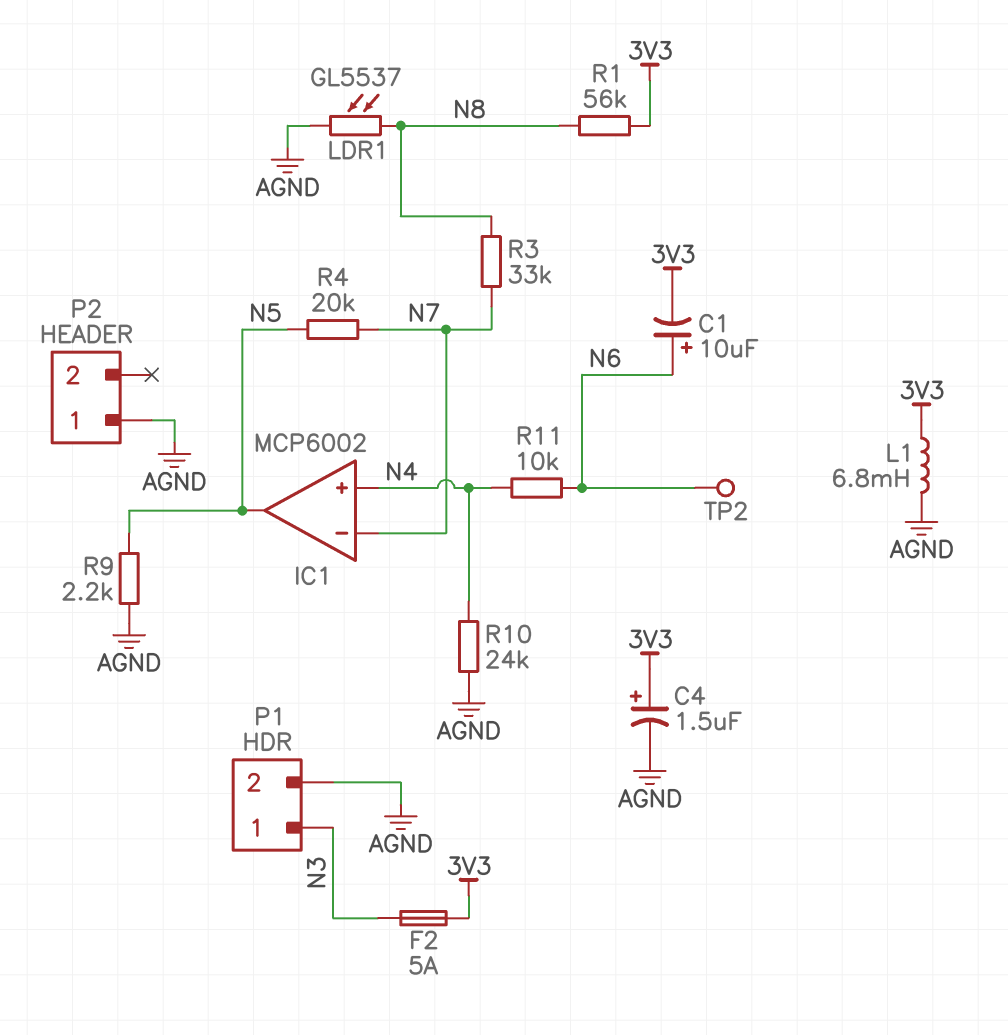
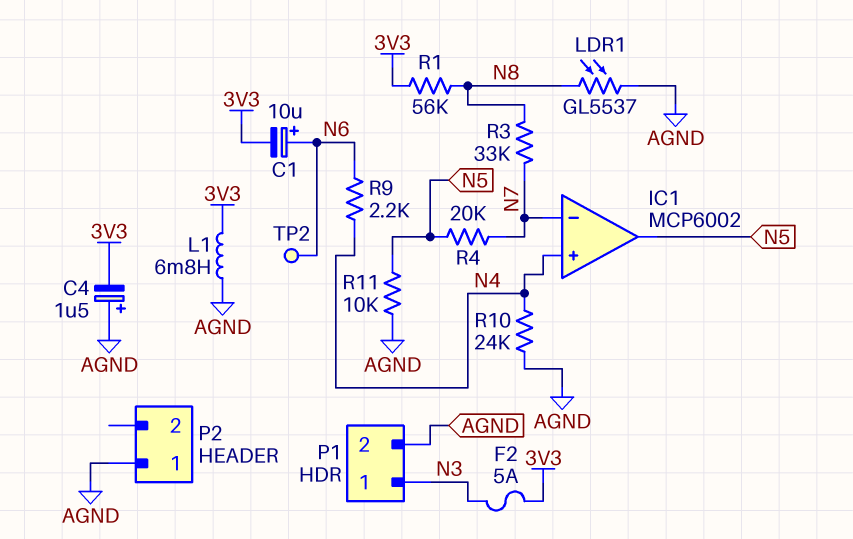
C4: 1.5uF (plus 3V3, minus AGND) -> 1.5uF (plus AGND, minus 3V3)
R9: 2.2k (AGND, N5) -> 2.2k (N4, N6)
R11: 10k (N4, N6) -> 10k (AGND, N5)

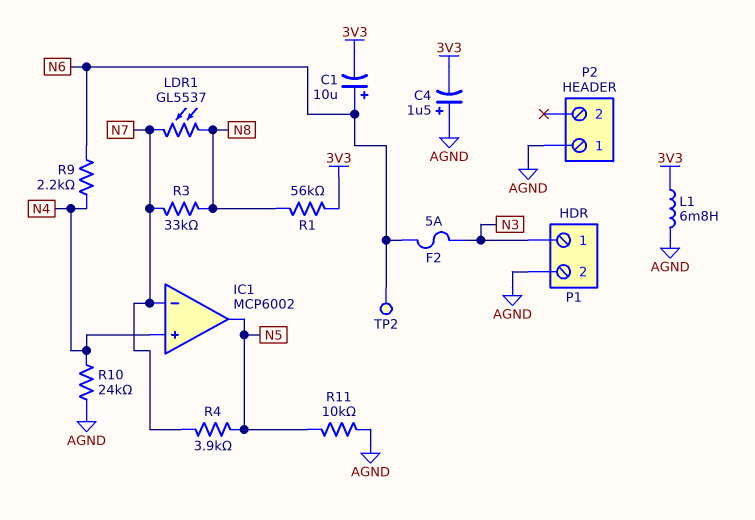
F2: 5A (3V3, N3) -> 5A (N3, N6)
LDR1: GL5537 (AGND, N8) -> GL5537 (N7, N8)
R4: 20k (N5, N7) -> 3.9k (N5, N7)

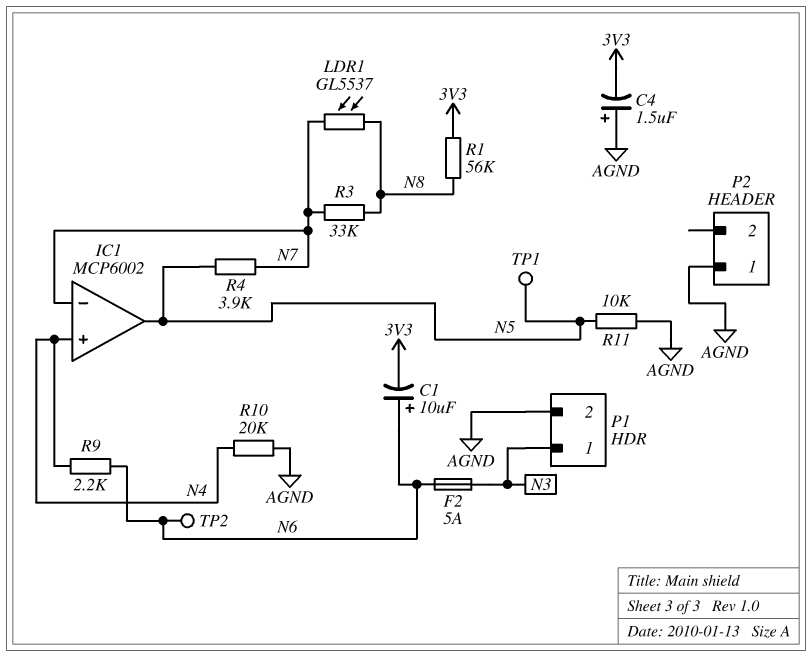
L1: 6.8mH (3V3, AGND) -> none
R10: 24k (AGND, N4) -> 20k (AGND, N4)
TP1: none -> test point (N5)

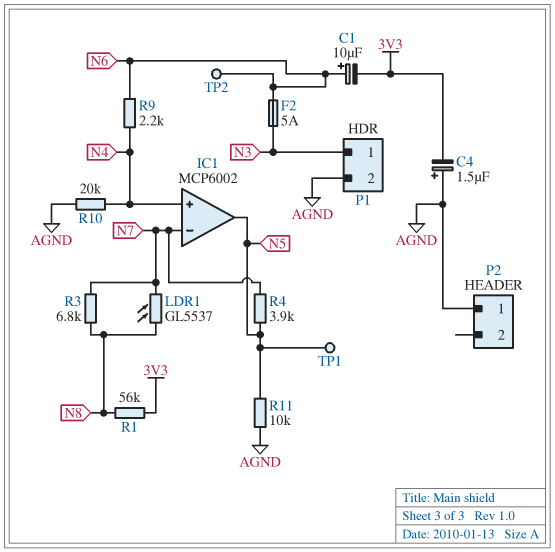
R3: 33k (N7, N8) -> 6.8k (N7, N8)

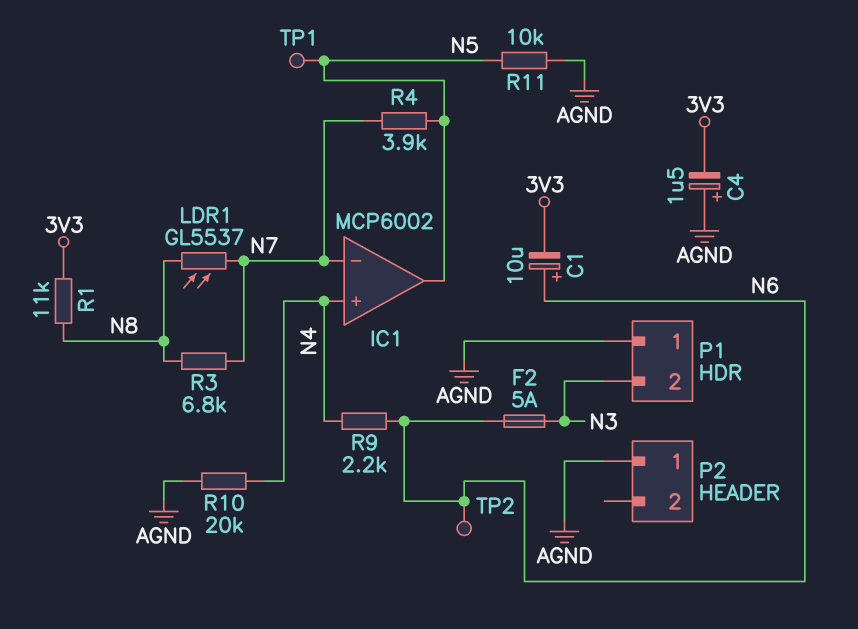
P1 pin 1: N3 -> AGND
P1 pin 2: AGND -> N3
R1: 56k (3V3, N8) -> 11k (3V3, N8)

